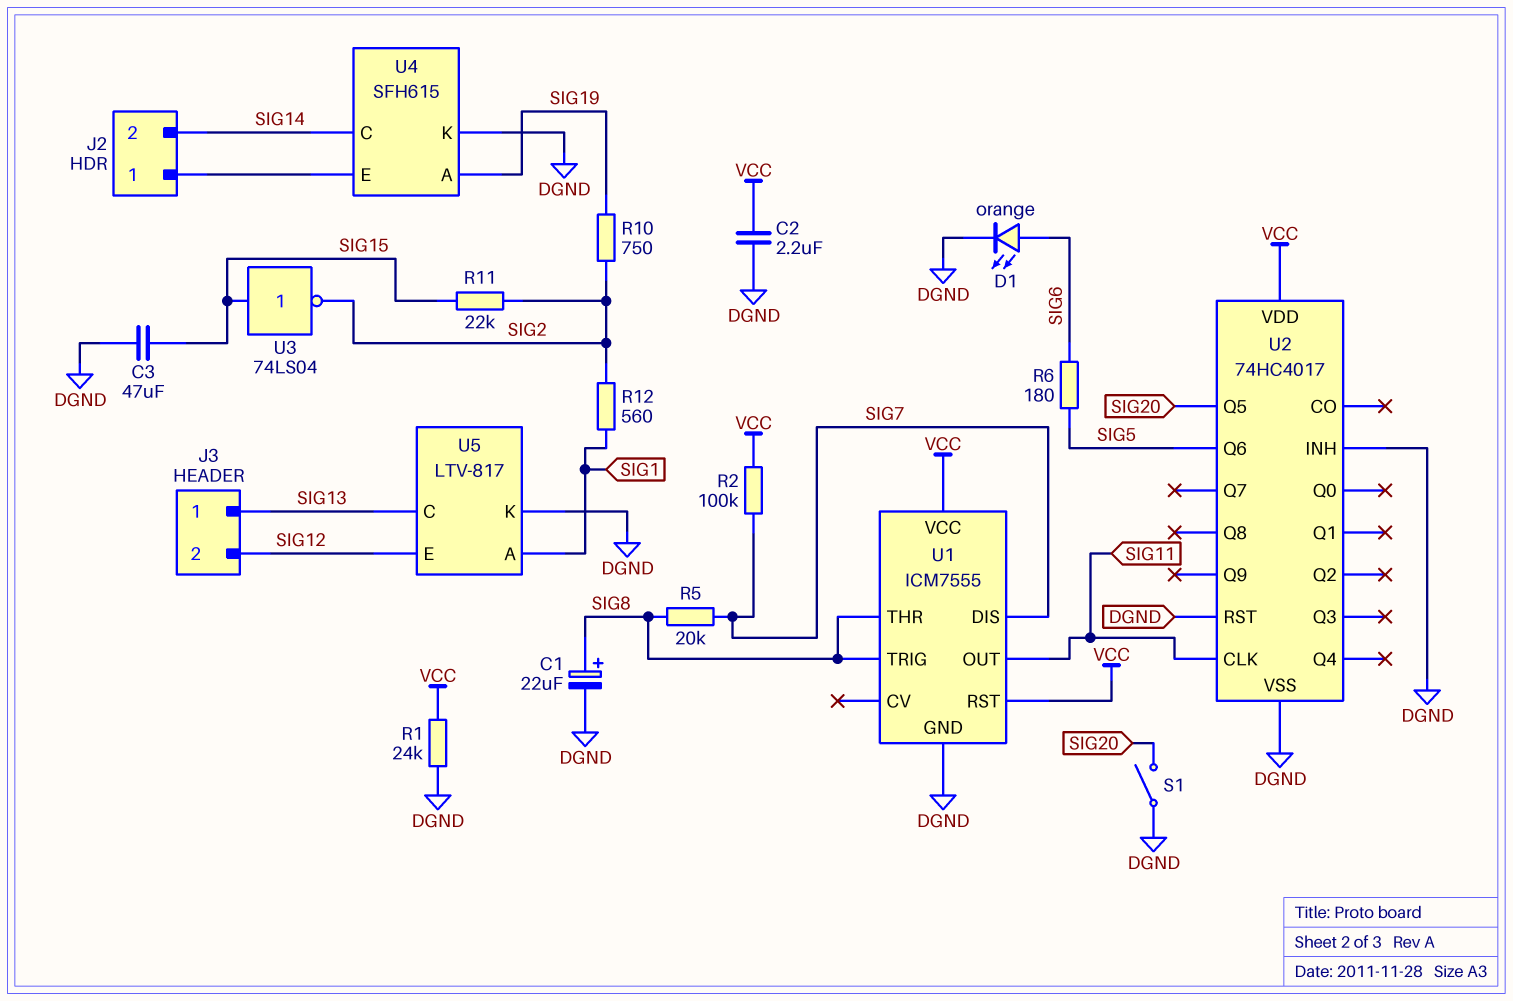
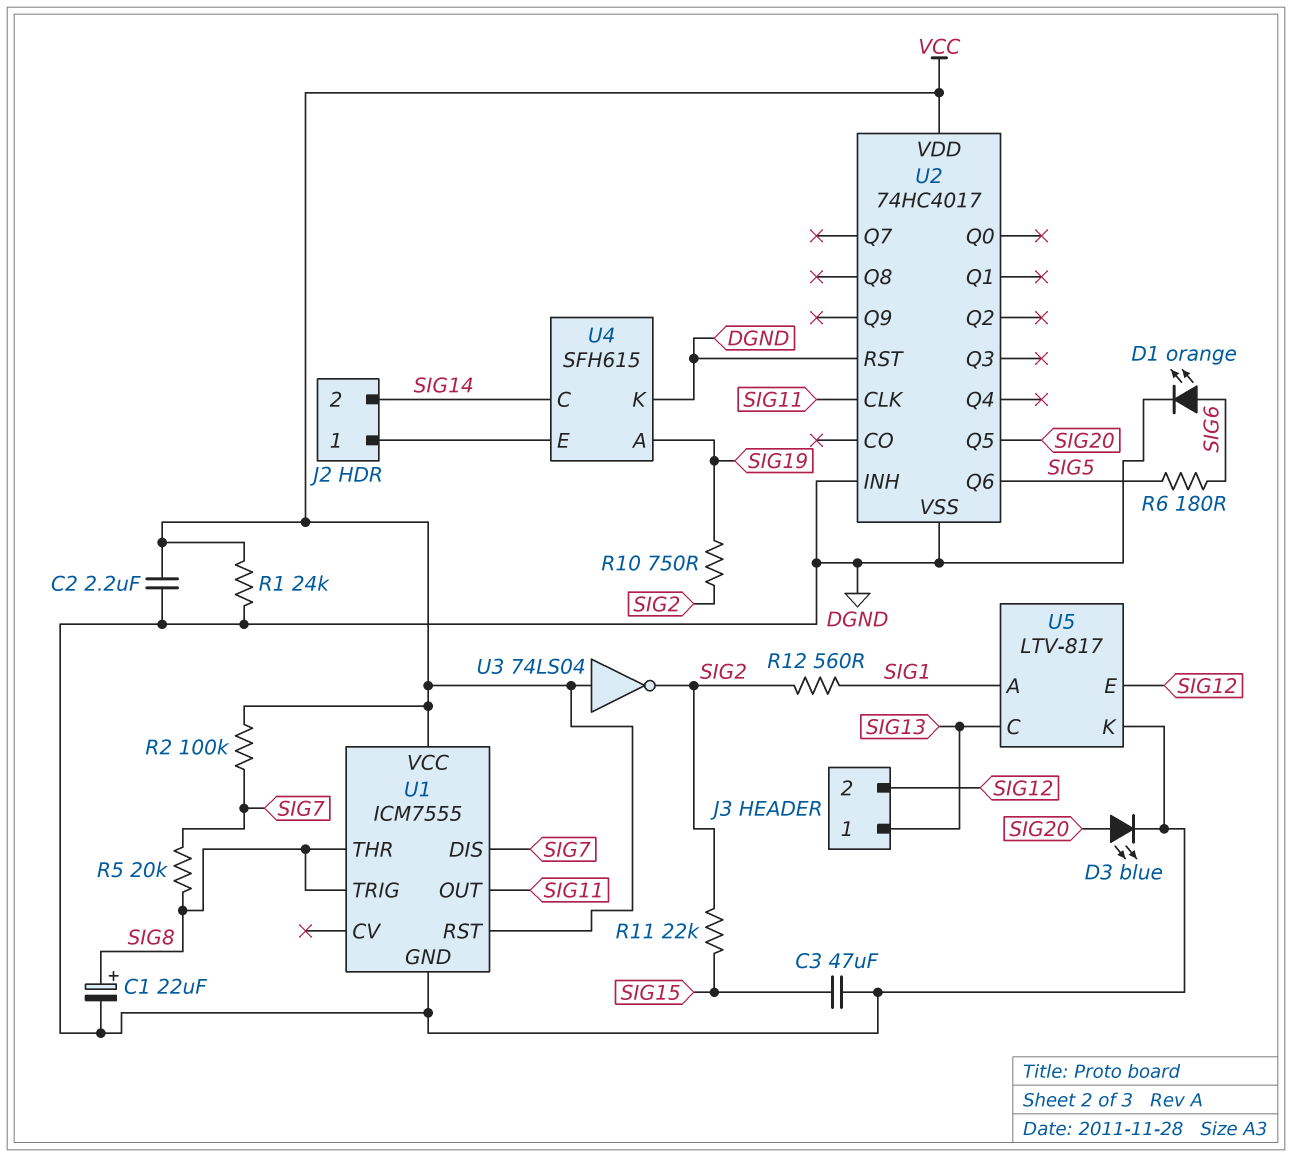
D3: none -> LED blue (A SIG20, K DGND)
S1: switch (DGND, SIG20) -> none
U3: NOT 74LS04 (in SIG15, out SIG2) -> NOT 74LS04 (in VCC, out SIG2)

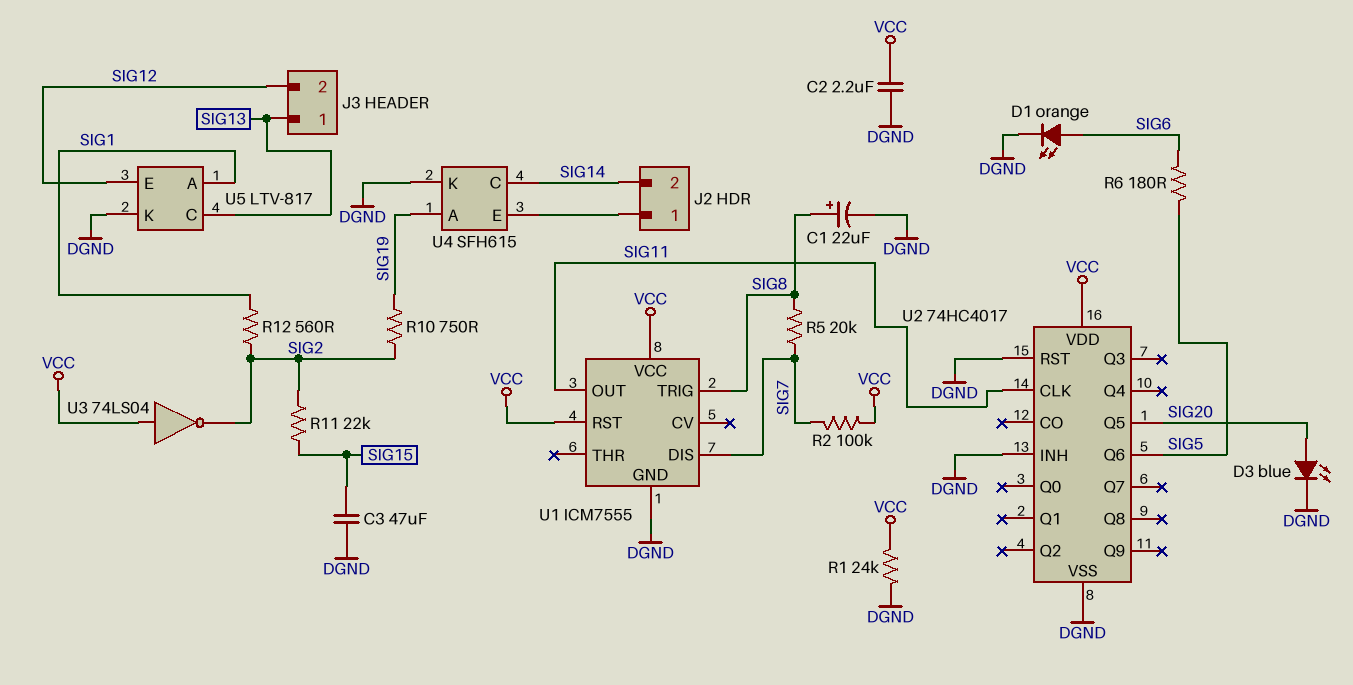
U1 pin THR: SIG8 -> none

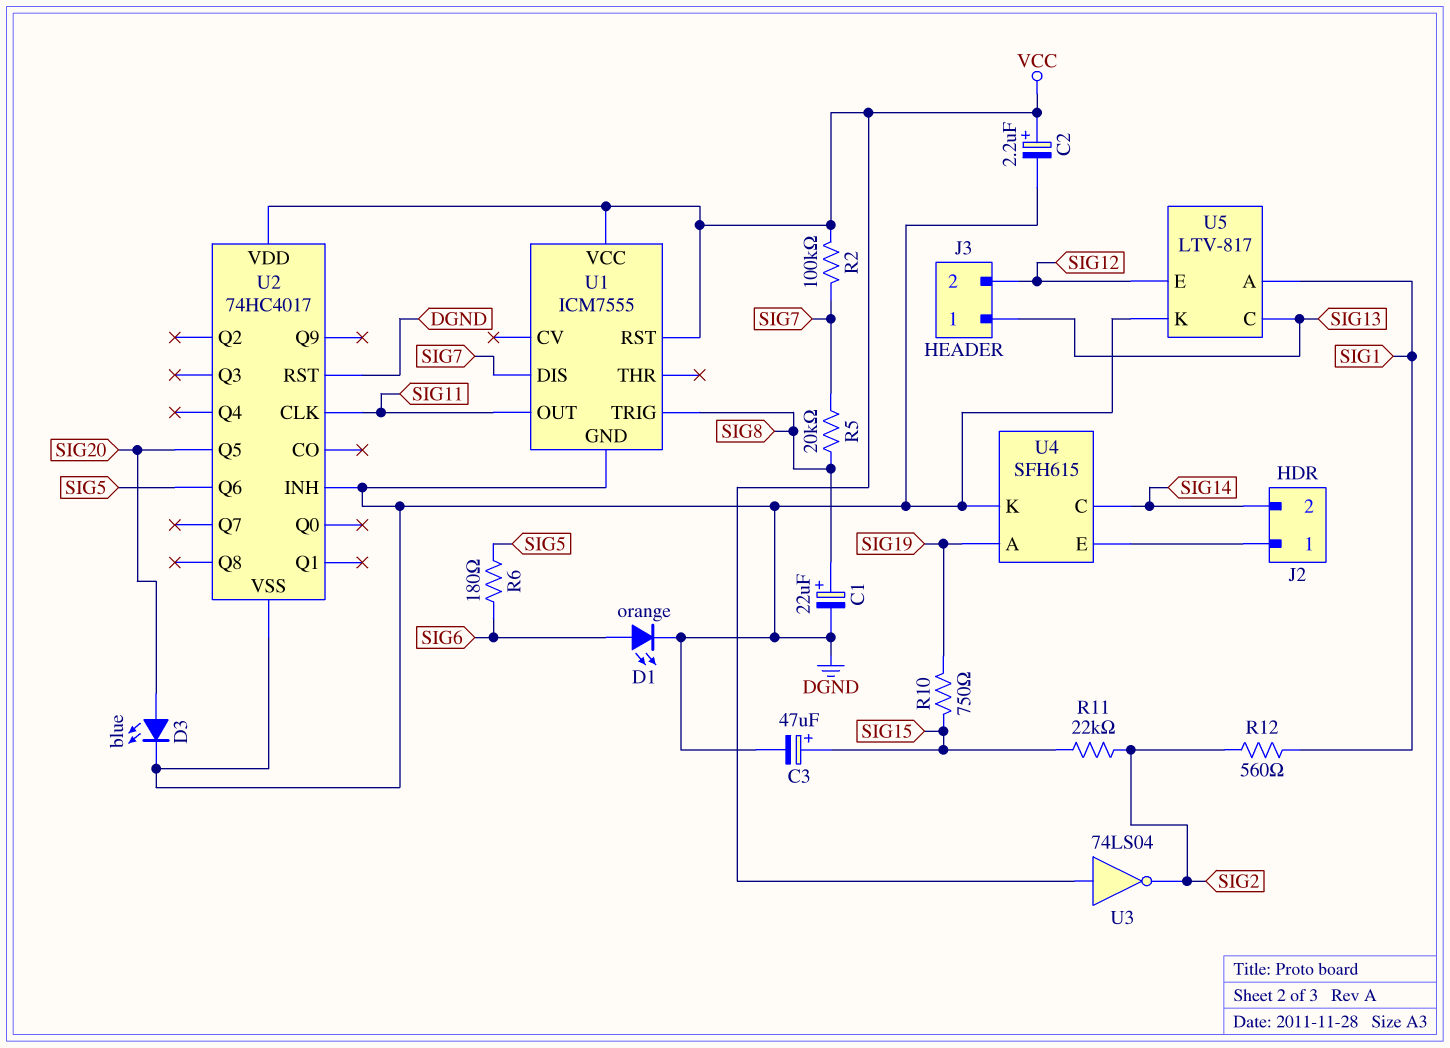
C2: 2.2uF (DGND, VCC) -> 2.2uF (plus VCC, minus DGND)
C3: 47uF (DGND, SIG15) -> 47uF (plus SIG15, minus DGND)
R1: 24k (DGND, VCC) -> none
R10: 750 (SIG2, SIG19) -> 750 (SIG15, SIG19)

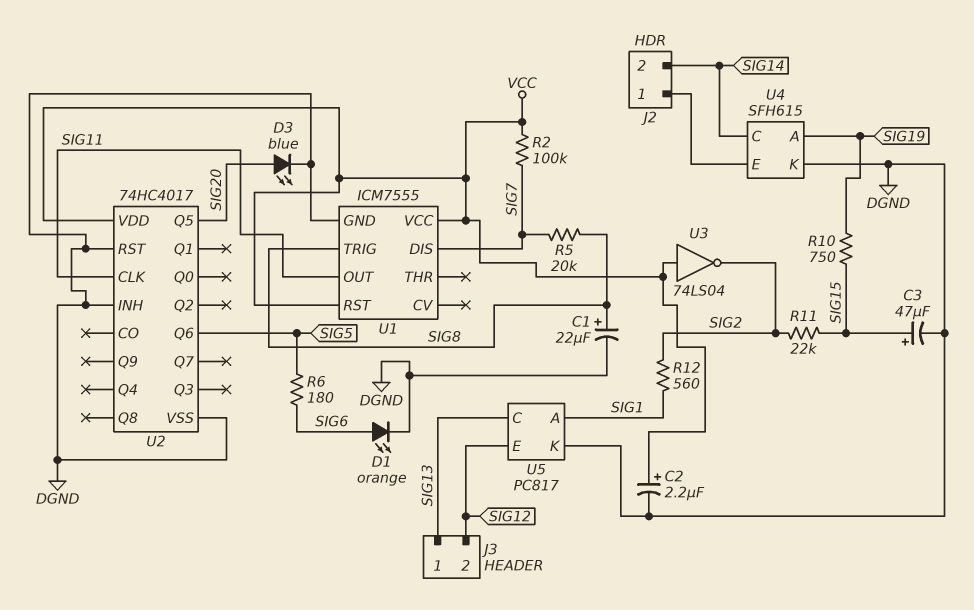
U5: LTV-817 -> PC817

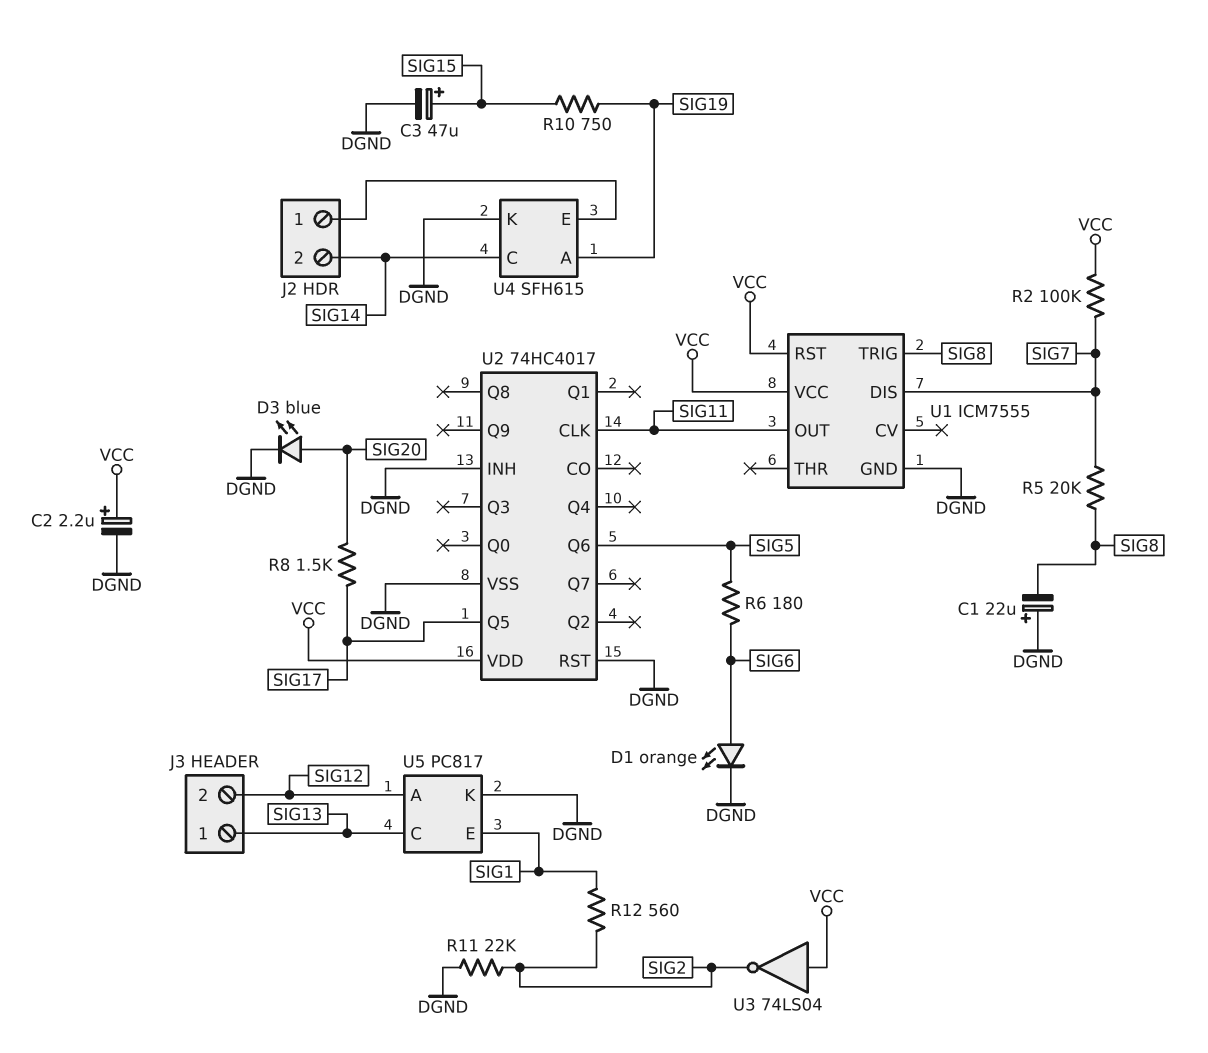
C1: 22uF (plus SIG8, minus DGND) -> 22uF (plus DGND, minus SIG8)
R8: none -> 1.5k (SIG17, SIG20)
R11: 22k (SIG2, SIG15) -> 22k (DGND, SIG2)
U2 pin Q5: SIG20 -> SIG17
U5 pin A: SIG1 -> SIG12
U5 pin E: SIG12 -> SIG1

